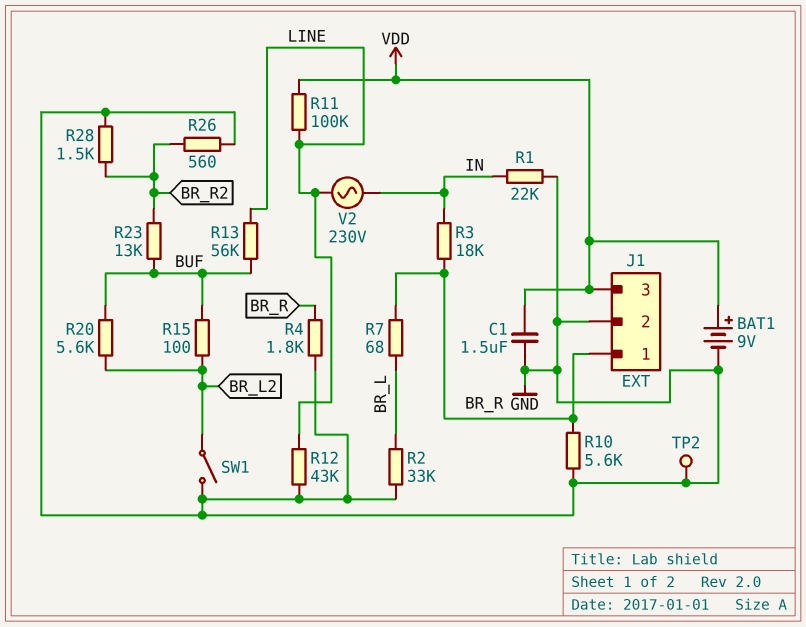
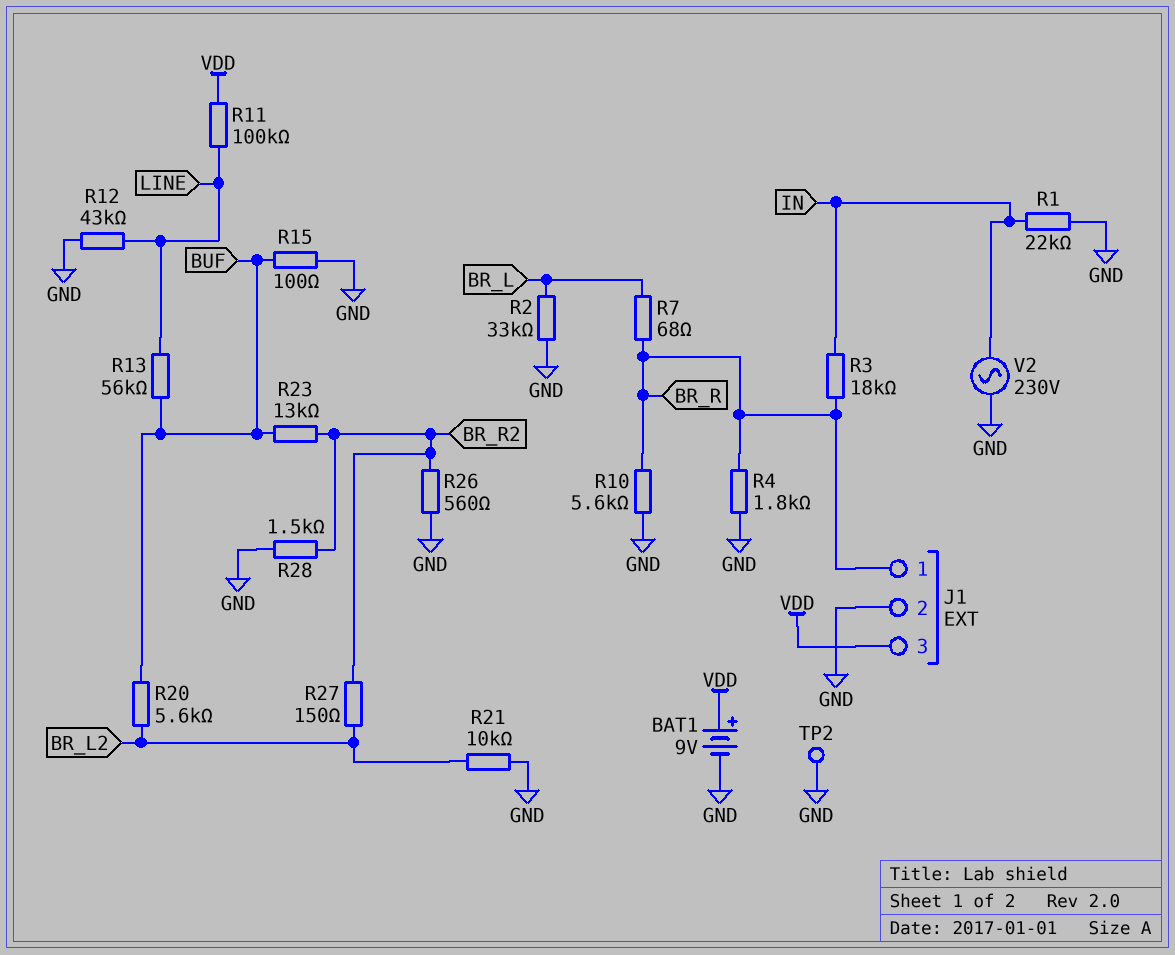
C1: 1.5uF (GND, VDD) -> none
R15: 100 (BR_L2, BUF) -> 100 (BUF, GND)
R21: none -> 10k (BR_L2, GND)
R27: none -> 150 (BR_L2, BR_R2)
SW1: switch (BR_L2, GND) -> none
V2: AC 230V (IN, LINE) -> AC 230V (GND, IN)

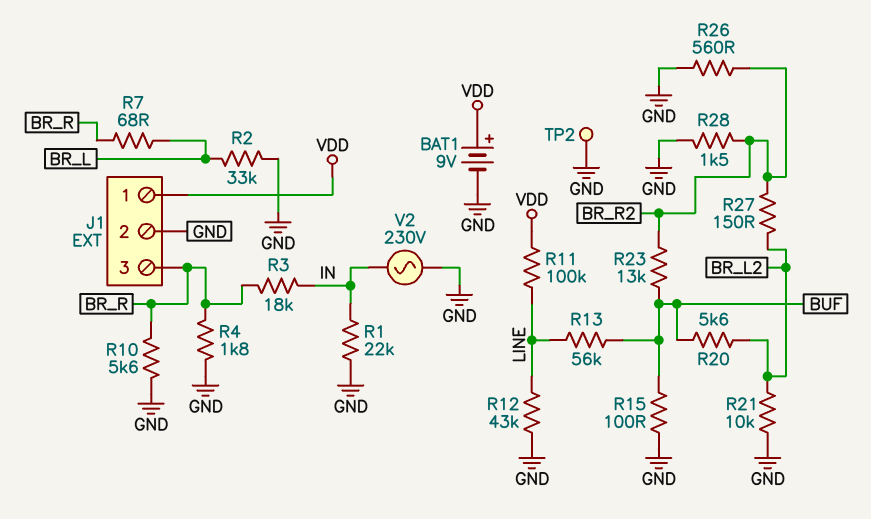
J1 pin 1: BR_R -> VDD
J1 pin 3: VDD -> BR_R

